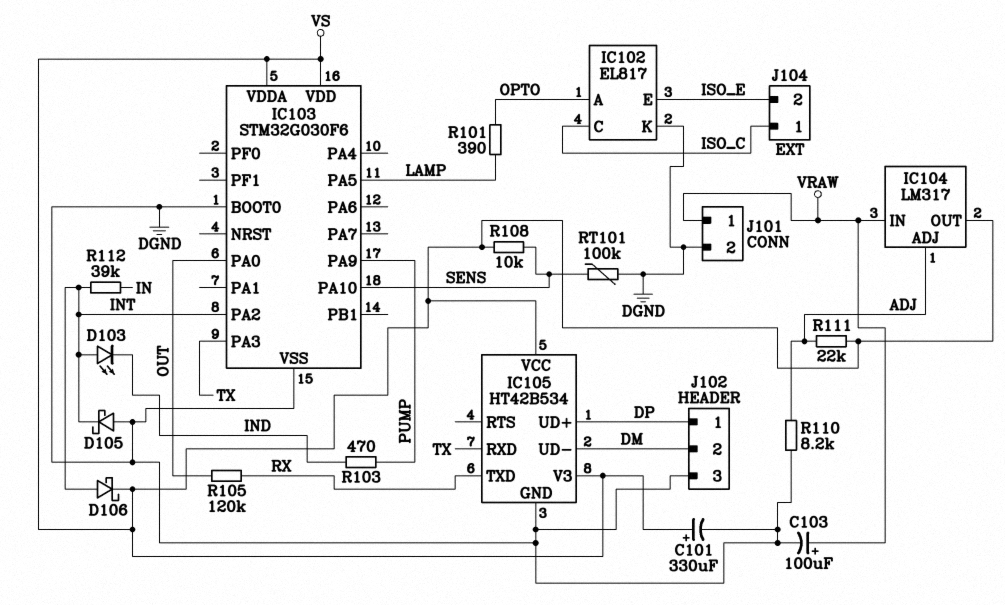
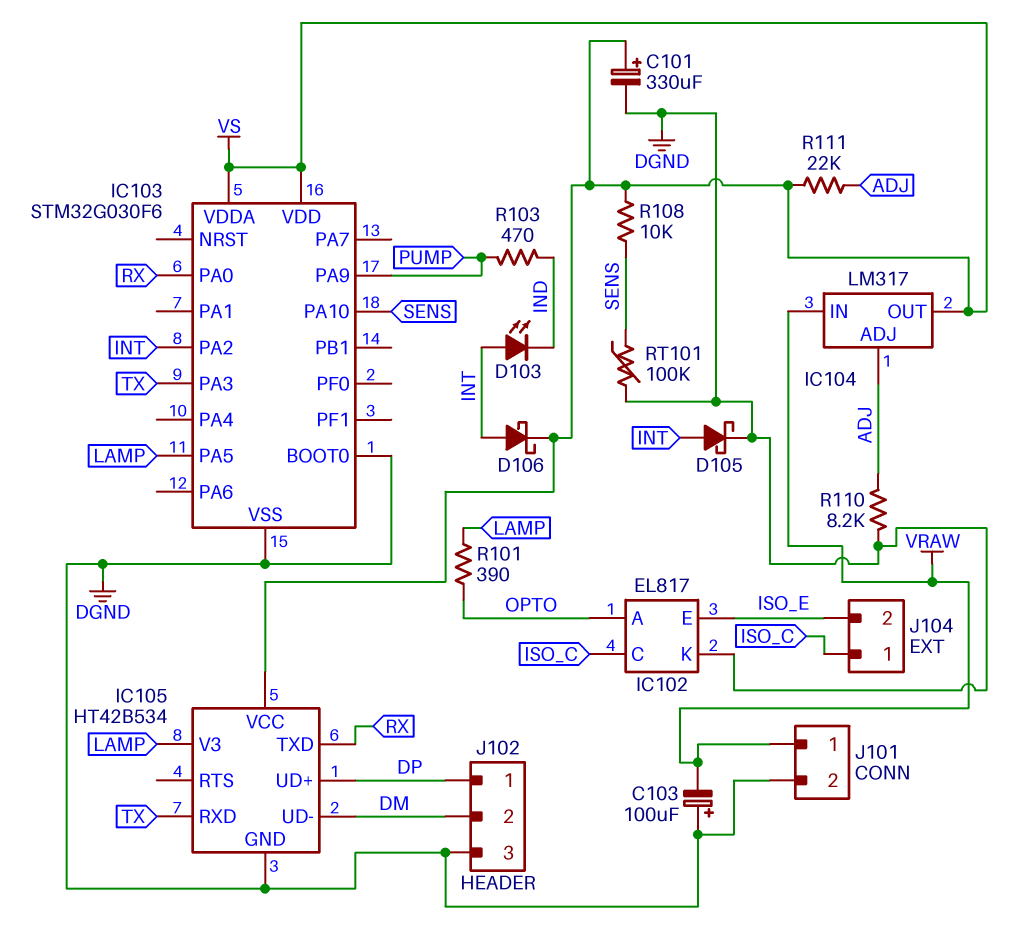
C103: 100uF (plus VRAW, minus DGND) -> 100uF (plus DGND, minus VRAW)
D105: schottky (A DGND, K INT) -> schottky (A INT, K DGND)
IC103 pin PA0: OUT -> RX
IC105 pin V3: VS -> LAMP
R105: 120k (OUT, RX) -> none
R112: 39k (IN, INT) -> none

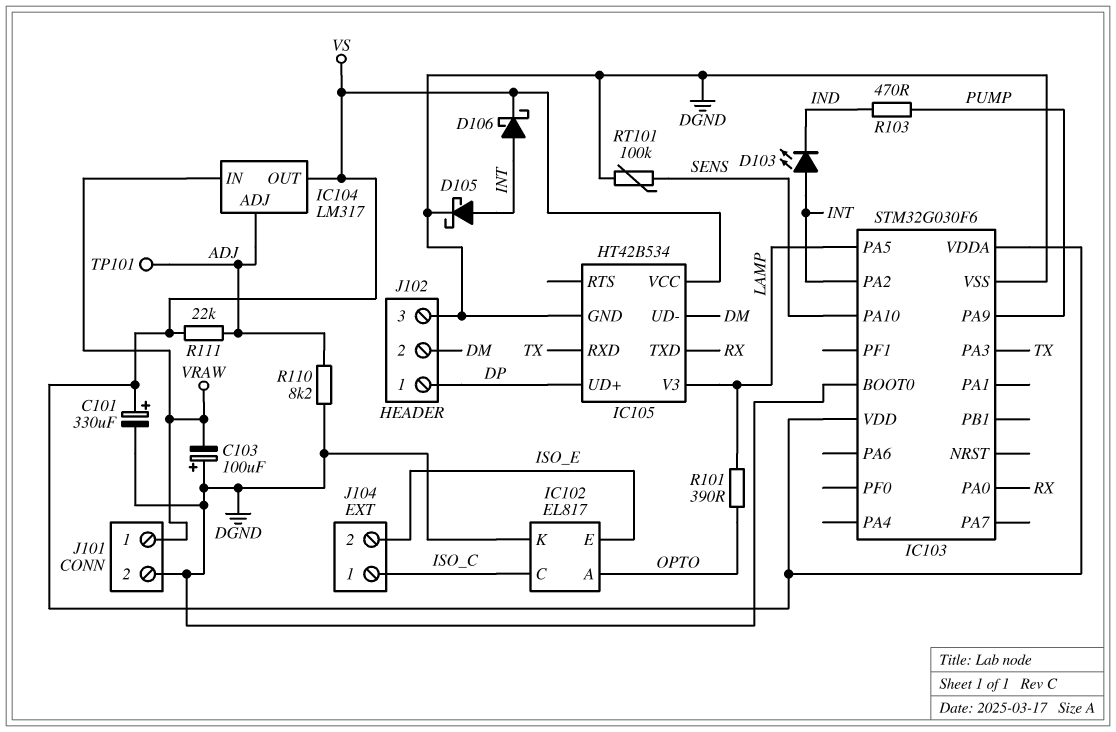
R108: 10k (SENS, VS) -> none
TP101: none -> test point (ADJ)

